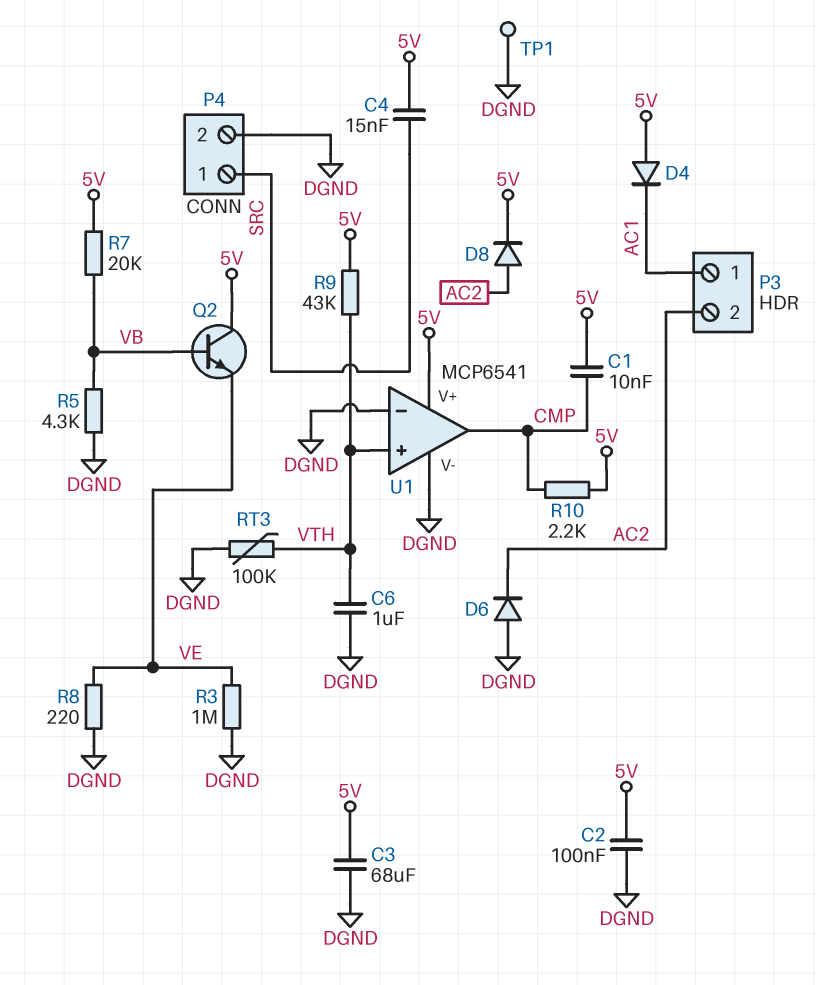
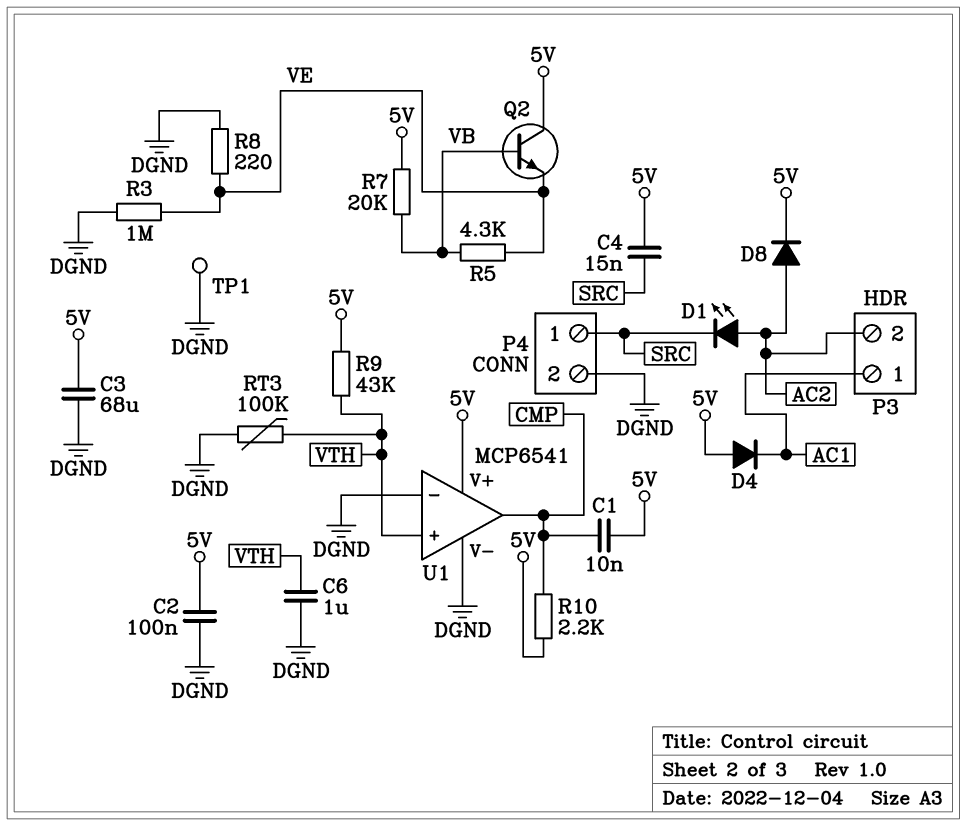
D1: none -> LED (A AC2, K SRC)
D6: diode (A DGND, K AC2) -> none
R5: 4.3k (DGND, VB) -> 4.3k (VB, VE)

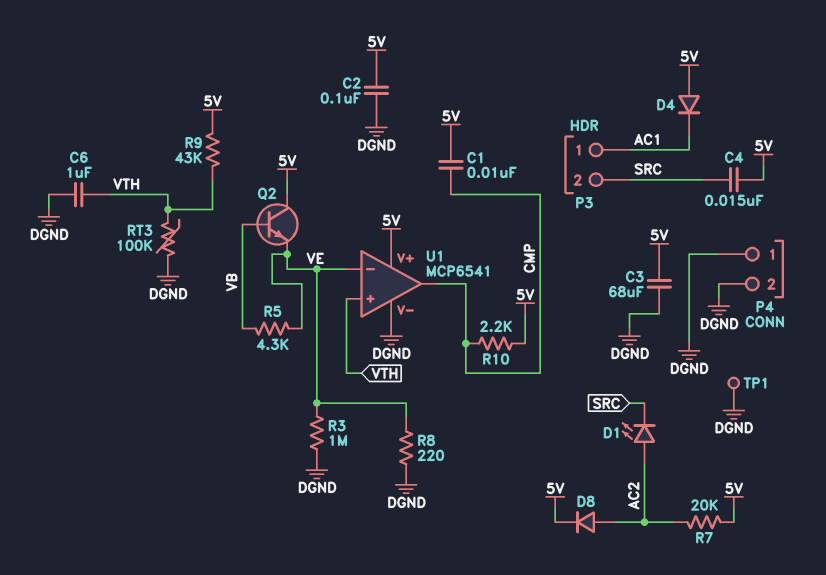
P3 pin 2: AC2 -> SRC
P4 pin 1: SRC -> DGND
R7: 20k (5V, VB) -> 20k (5V, AC2)
U1 pin in-: DGND -> VE

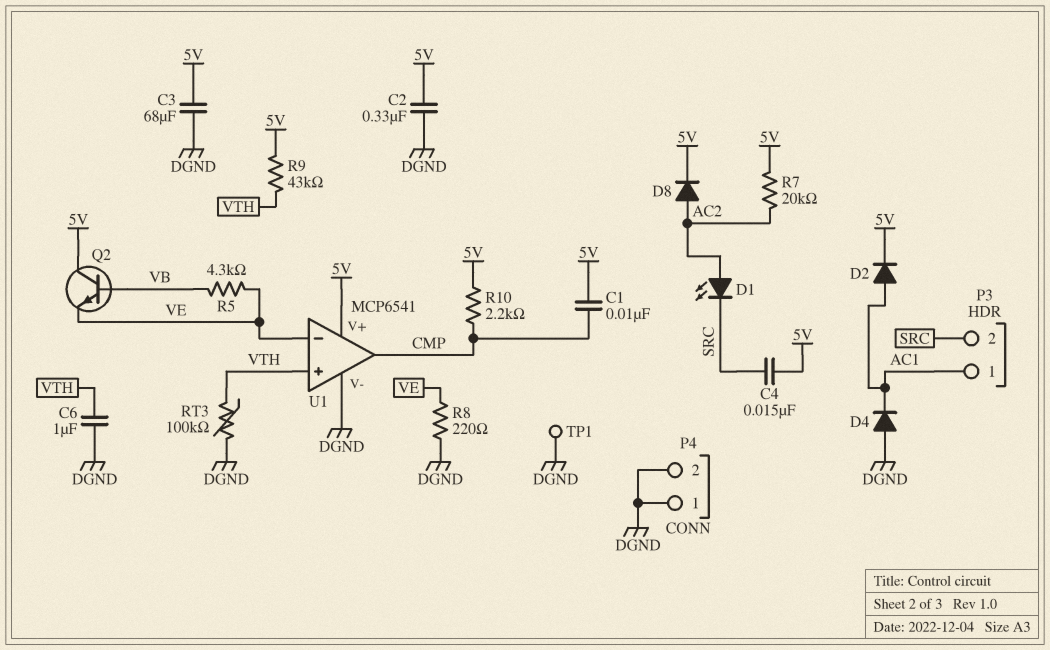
C2: 100nF (5V, DGND) -> 330nF (5V, DGND)
D2: none -> diode (A AC1, K 5V)
D4: diode (A 5V, K AC1) -> diode (A DGND, K AC1)
R3: 1M (DGND, VE) -> none

